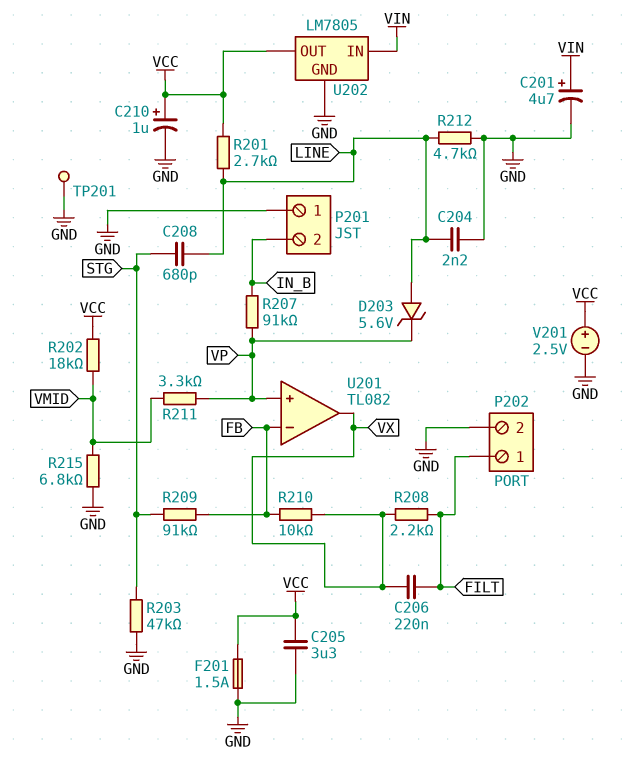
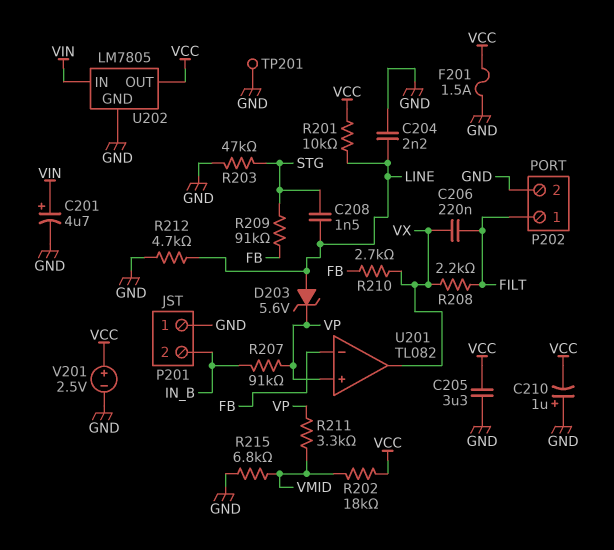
C208: 680pF (LINE, STG) -> 1.5nF (LINE, STG)
C210: 1uF (plus VCC, minus GND) -> 1uF (plus GND, minus VCC)
R201: 2.7k (LINE, VCC) -> 10k (LINE, VCC)
R210: 10k (FB, VX) -> 2.7k (FB, VX)

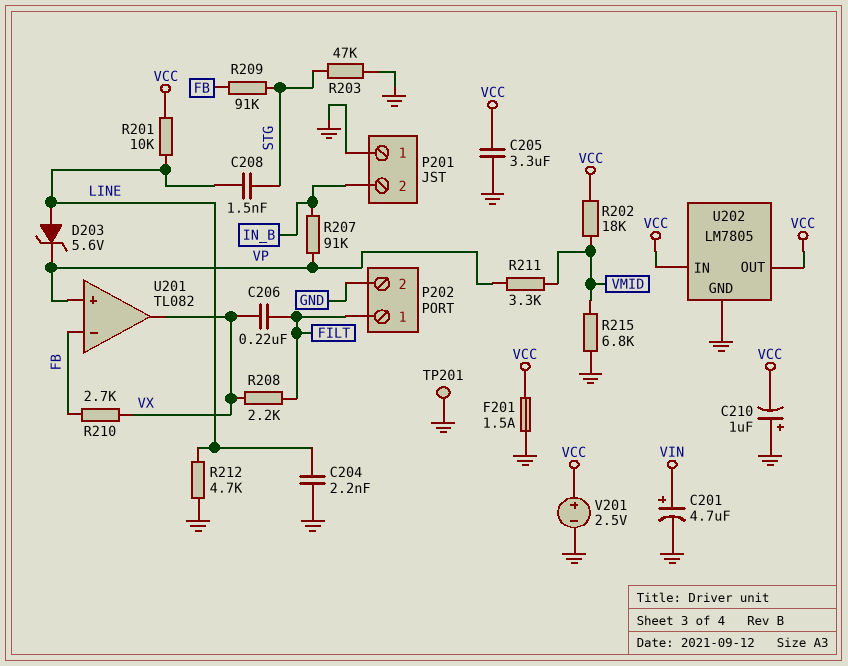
U202 pin IN: VIN -> VCC

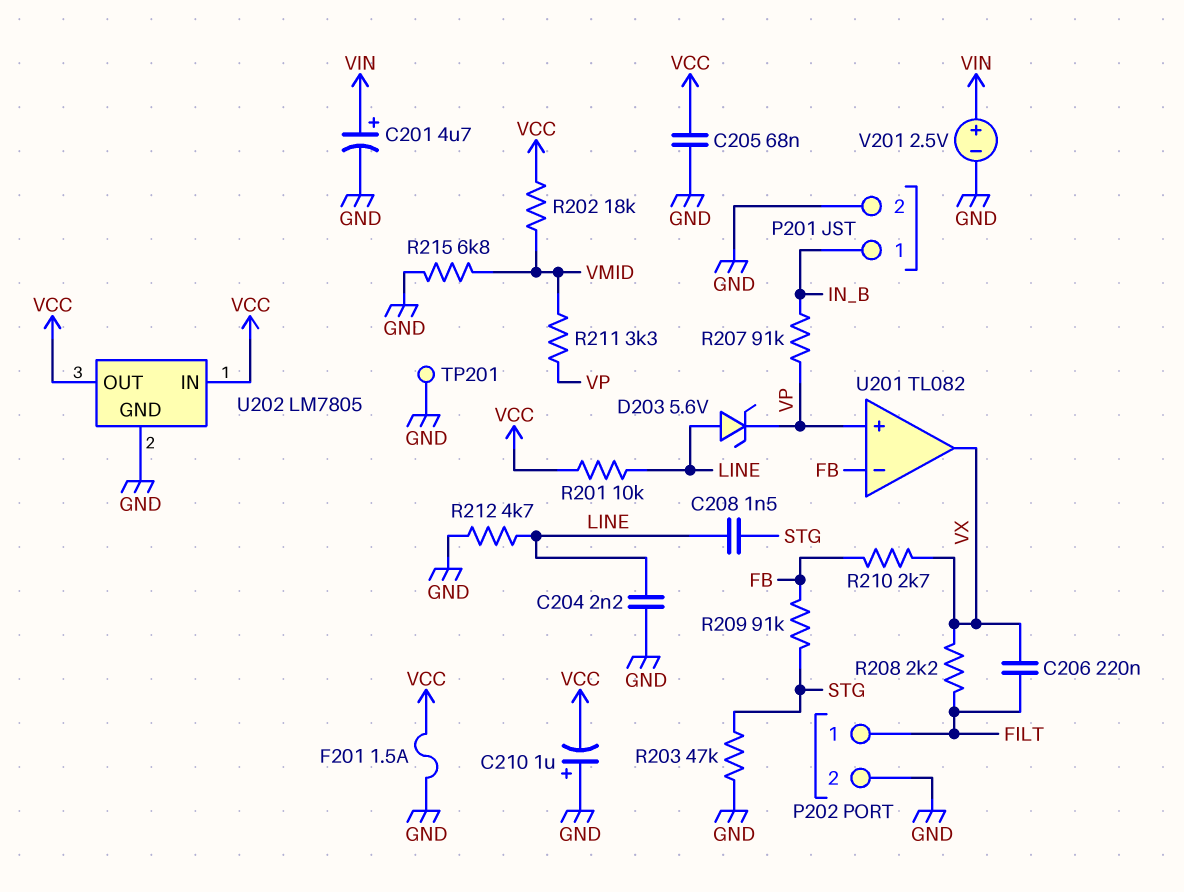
C205: 3.3uF (GND, VCC) -> 68nF (GND, VCC)
P201 pin 1: GND -> IN_B
P201 pin 2: IN_B -> GND
V201: 2.5V (plus VCC, minus GND) -> 2.5V (plus VIN, minus GND)

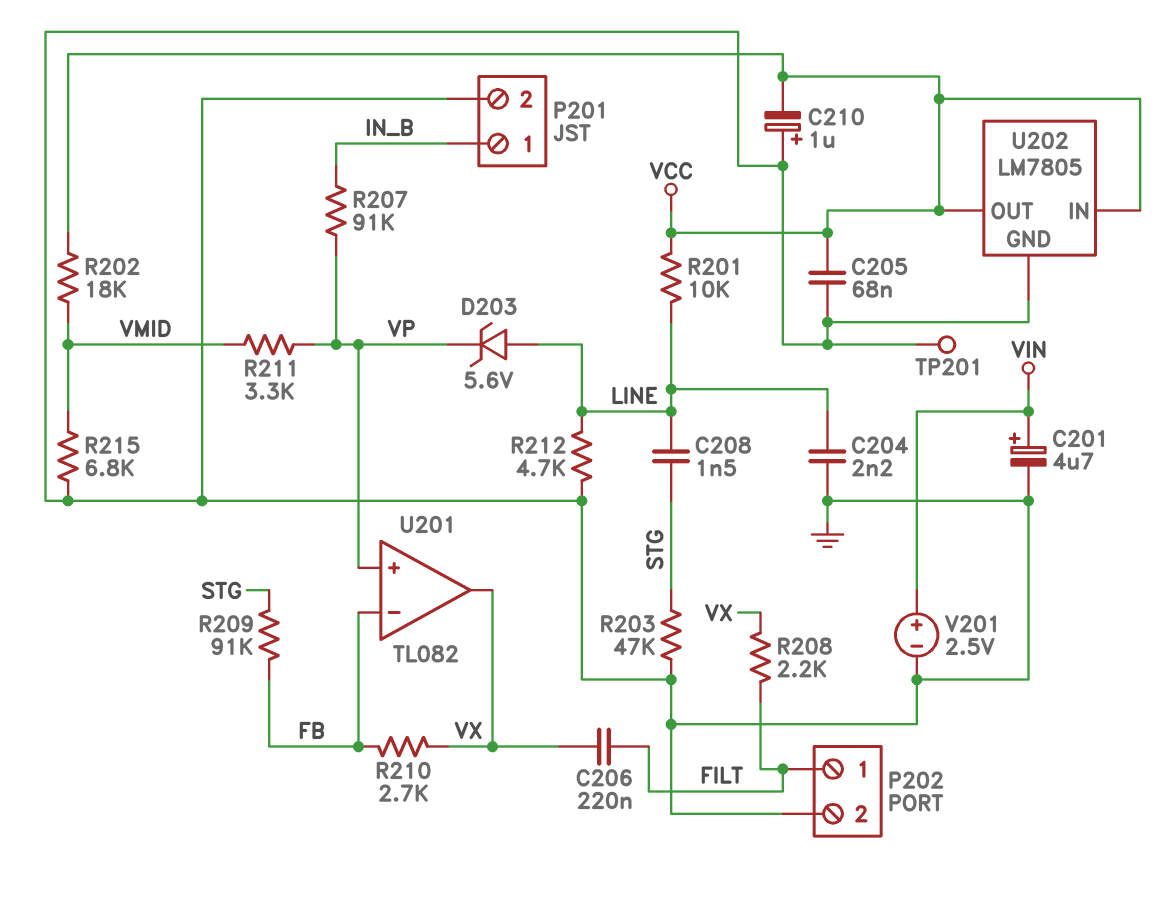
F201: 1.5A (GND, VCC) -> none

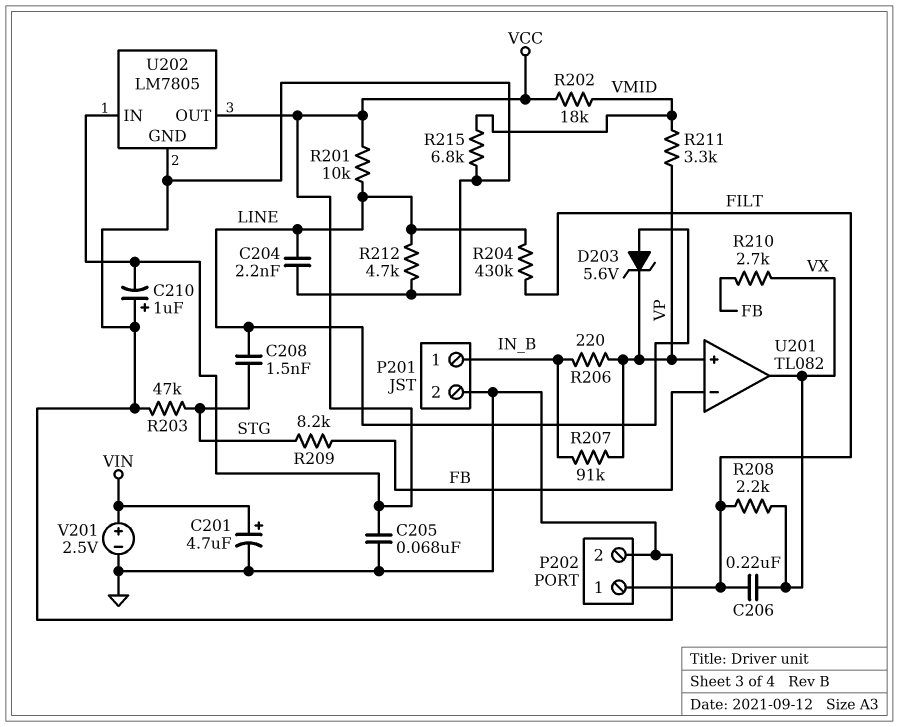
R204: none -> 430k (FILT, LINE)
R206: none -> 220 (IN_B, VP)
R209: 91k (FB, STG) -> 8.2k (FB, STG)
TP201: test point (GND) -> none

